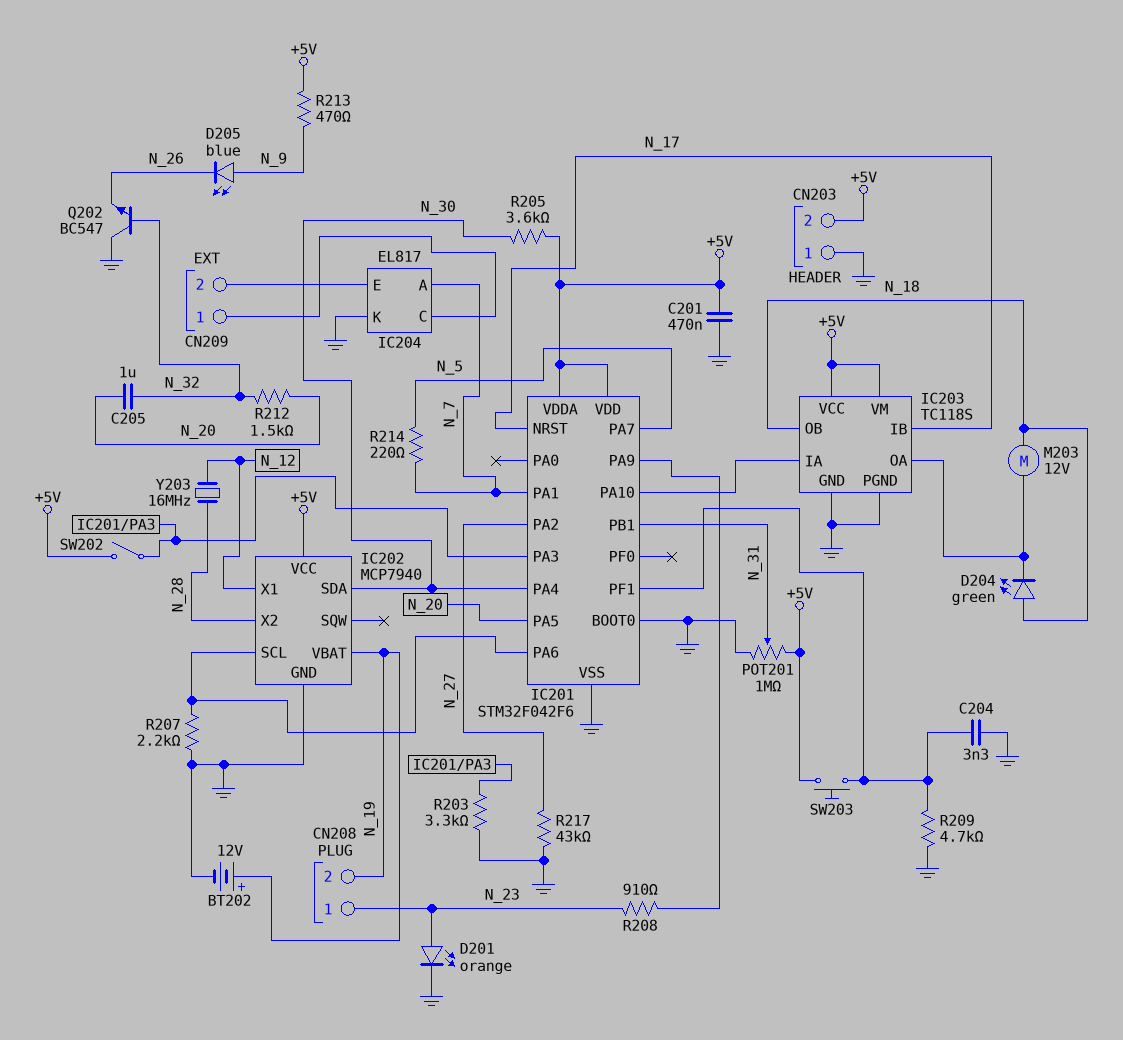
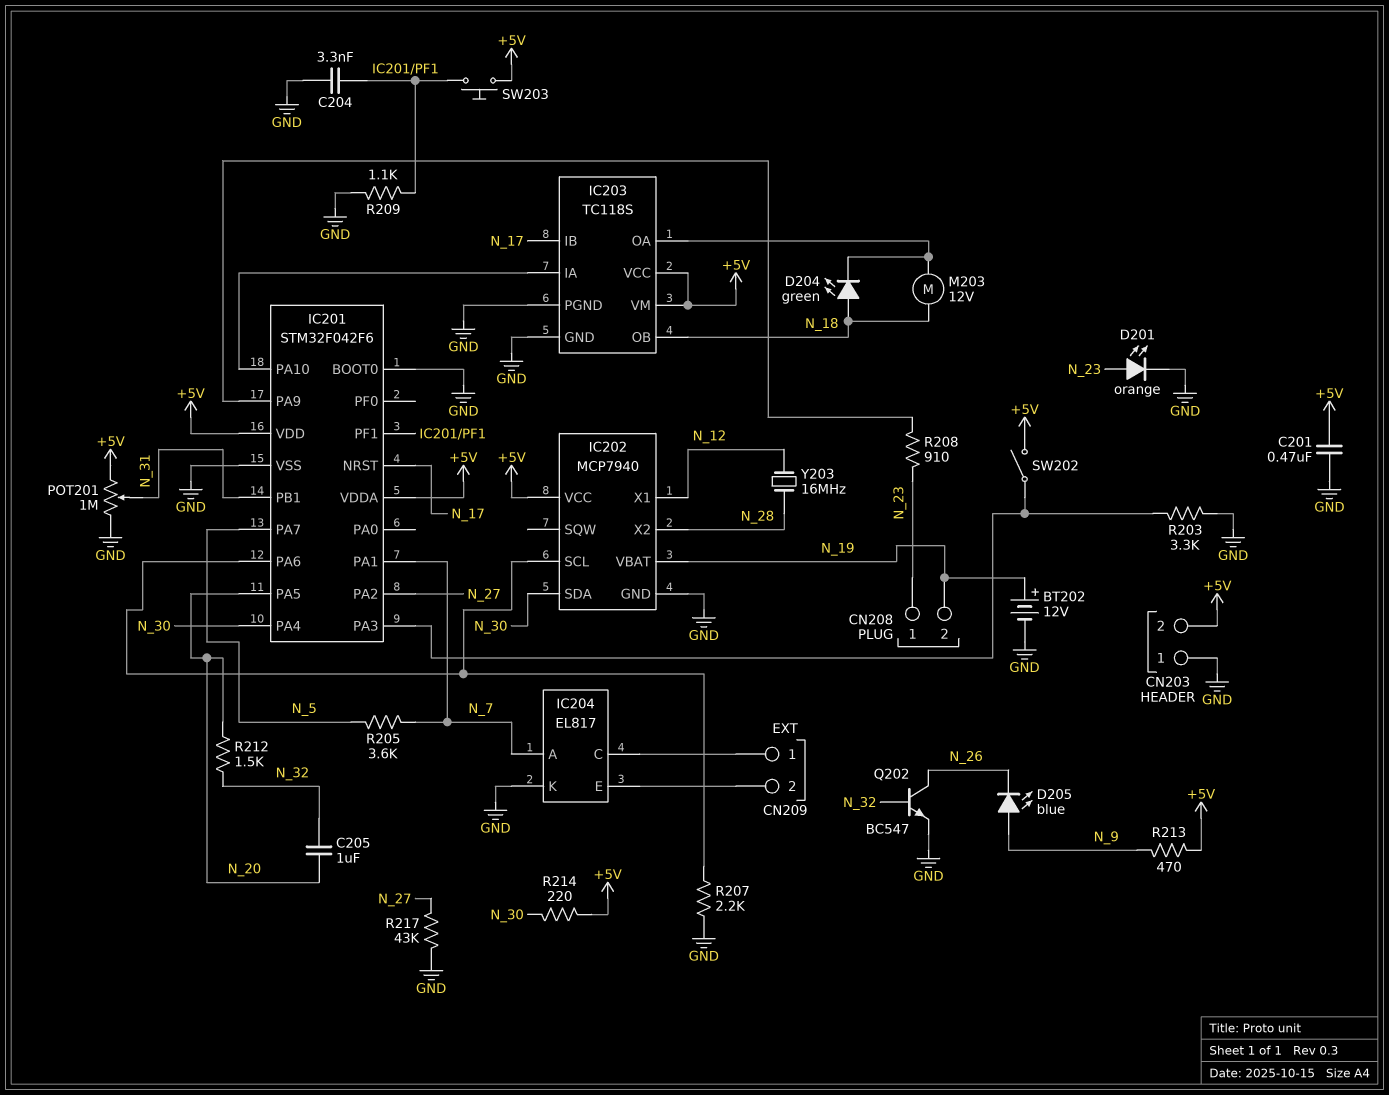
Q202: NPN BC547 (B N_32, C GND, E N_26) -> NPN BC547 (B N_32, C N_26, E GND)
R205: 3.6k (+5V, N_30) -> 3.6k (N_5, N_7)
R209: 4.7k (GND, IC201/PF1) -> 1.1k (GND, IC201/PF1)
R214: 220 (N_5, N_7) -> 220 (+5V, N_30)

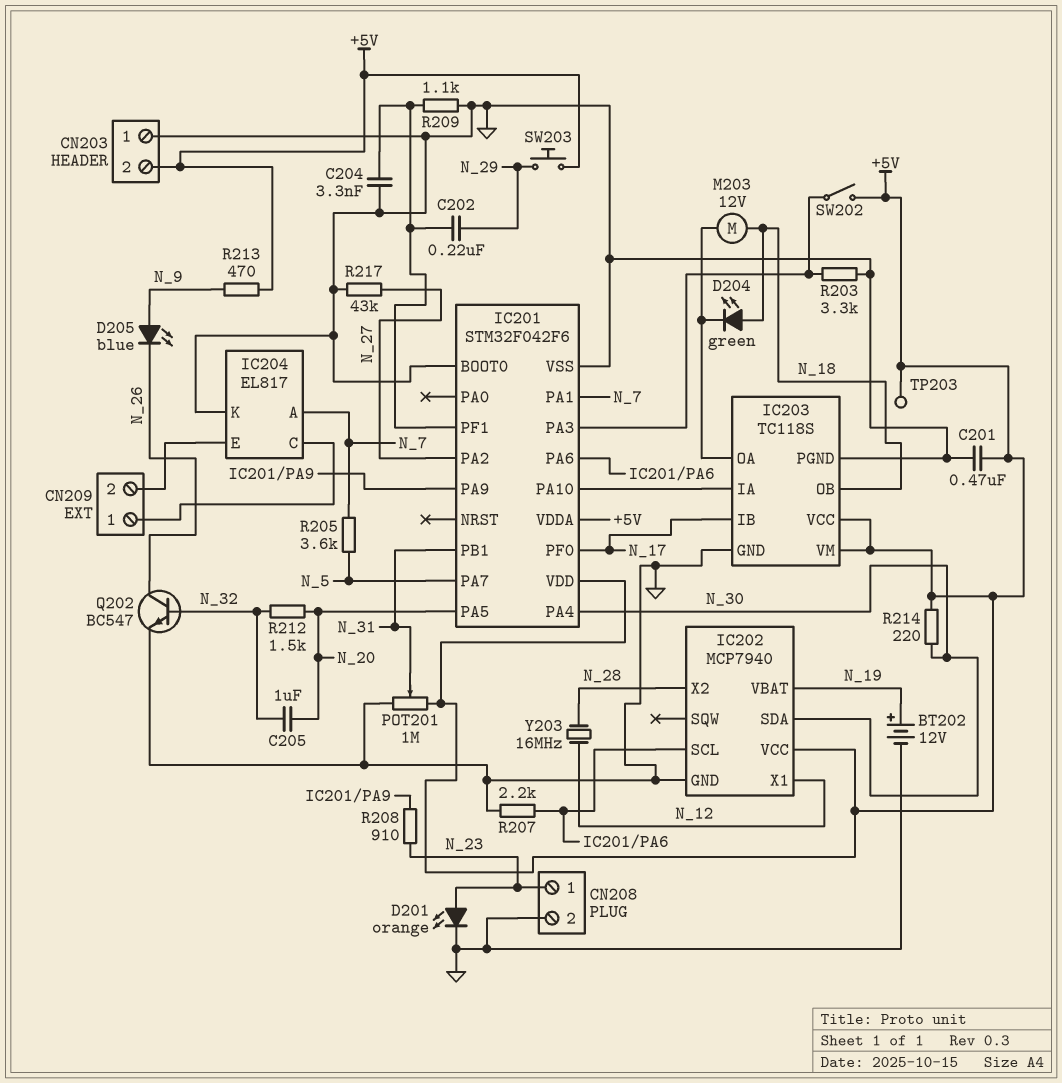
C202: none -> 220nF (IC201/PF1, N_29)
CN208 pin 2: N_19 -> GND
IC201 pin NRST: N_17 -> none
IC201 pin PF0: none -> N_17
SW203: button (+5V, IC201/PF1) -> button (+5V, N_29)
TP203: none -> test point (+5V)

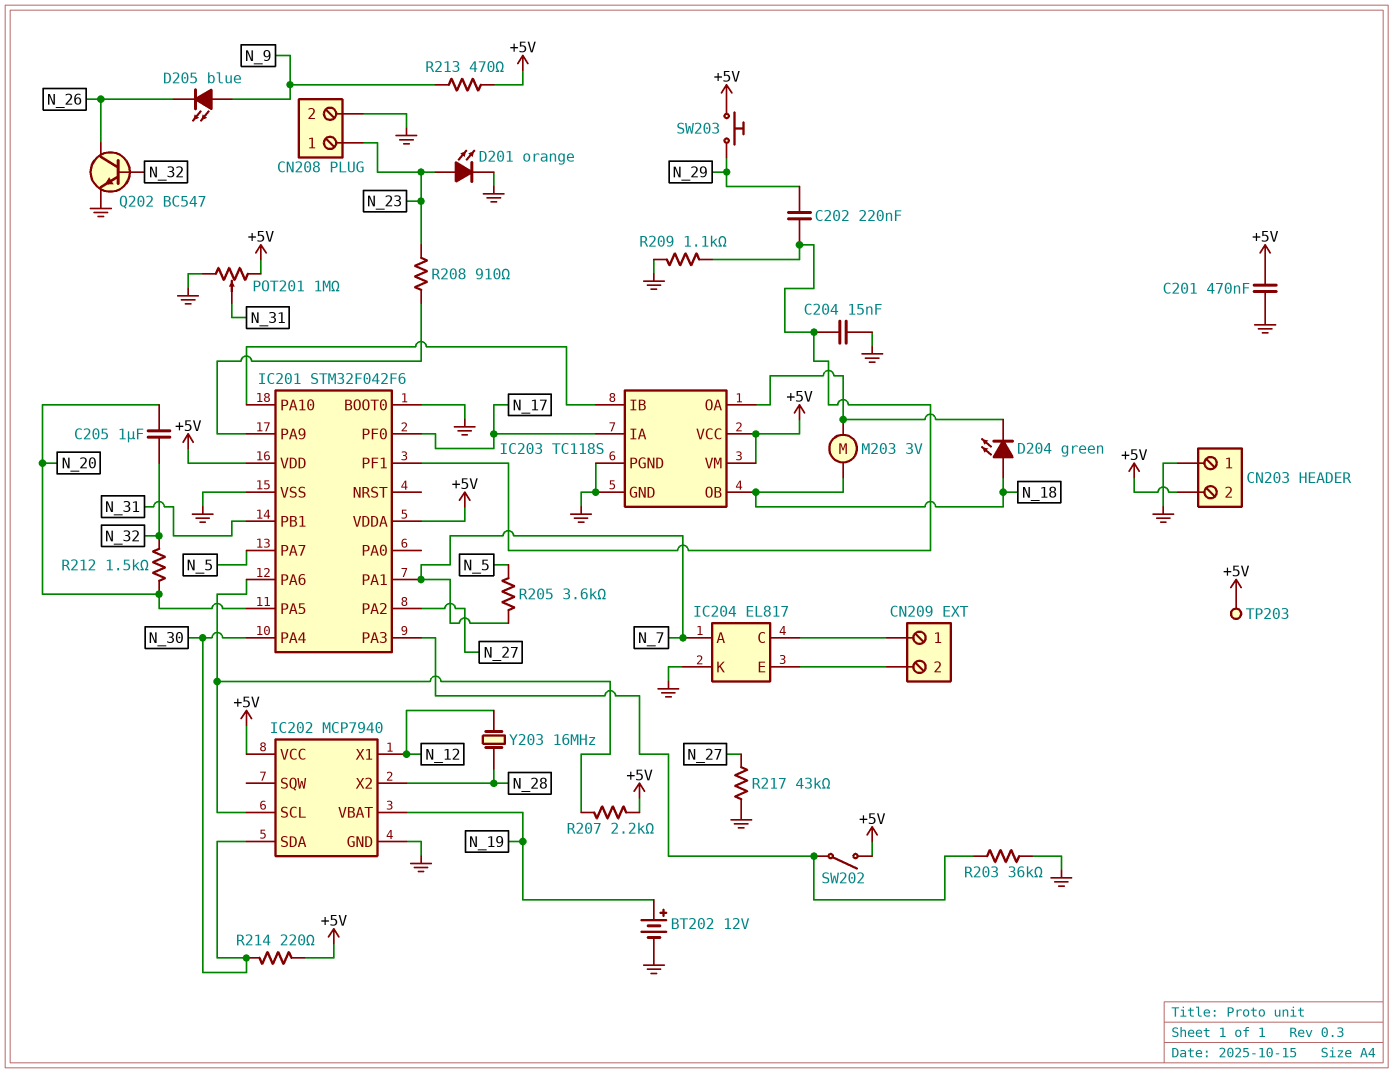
C204: 3.3nF (GND, IC201/PF1) -> 15nF (GND, IC201/PF1)
IC203 pin IA: IC201/PA10 -> N_17
IC203 pin IB: N_17 -> IC201/PA10
M203: motor 12V (IC203/OA, N_18) -> motor 3V (IC203/OA, N_18)
R203: 3.3k (GND, IC201/PA3) -> 36k (GND, IC201/PA3)
R207: 2.2k (GND, IC201/PA6) -> 2.2k (+5V, IC201/PA6)

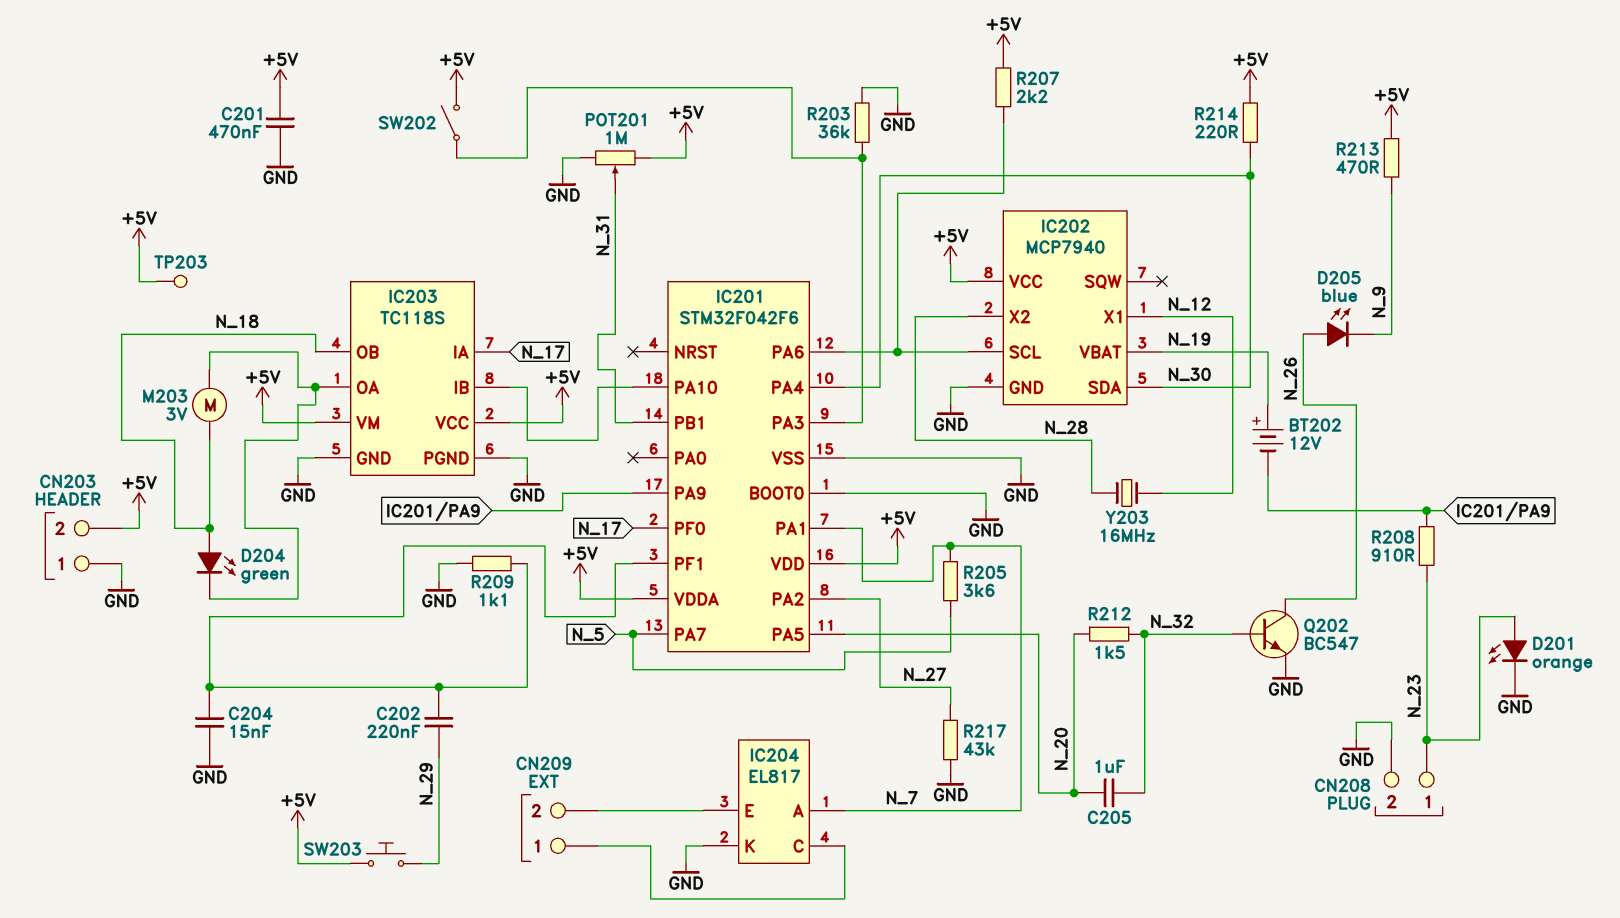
BT202: 12V (plus N_19, minus GND) -> 12V (plus N_19, minus IC201/PA9)
D205: LED blue (A N_9, K N_26) -> LED blue (A N_26, K N_9)

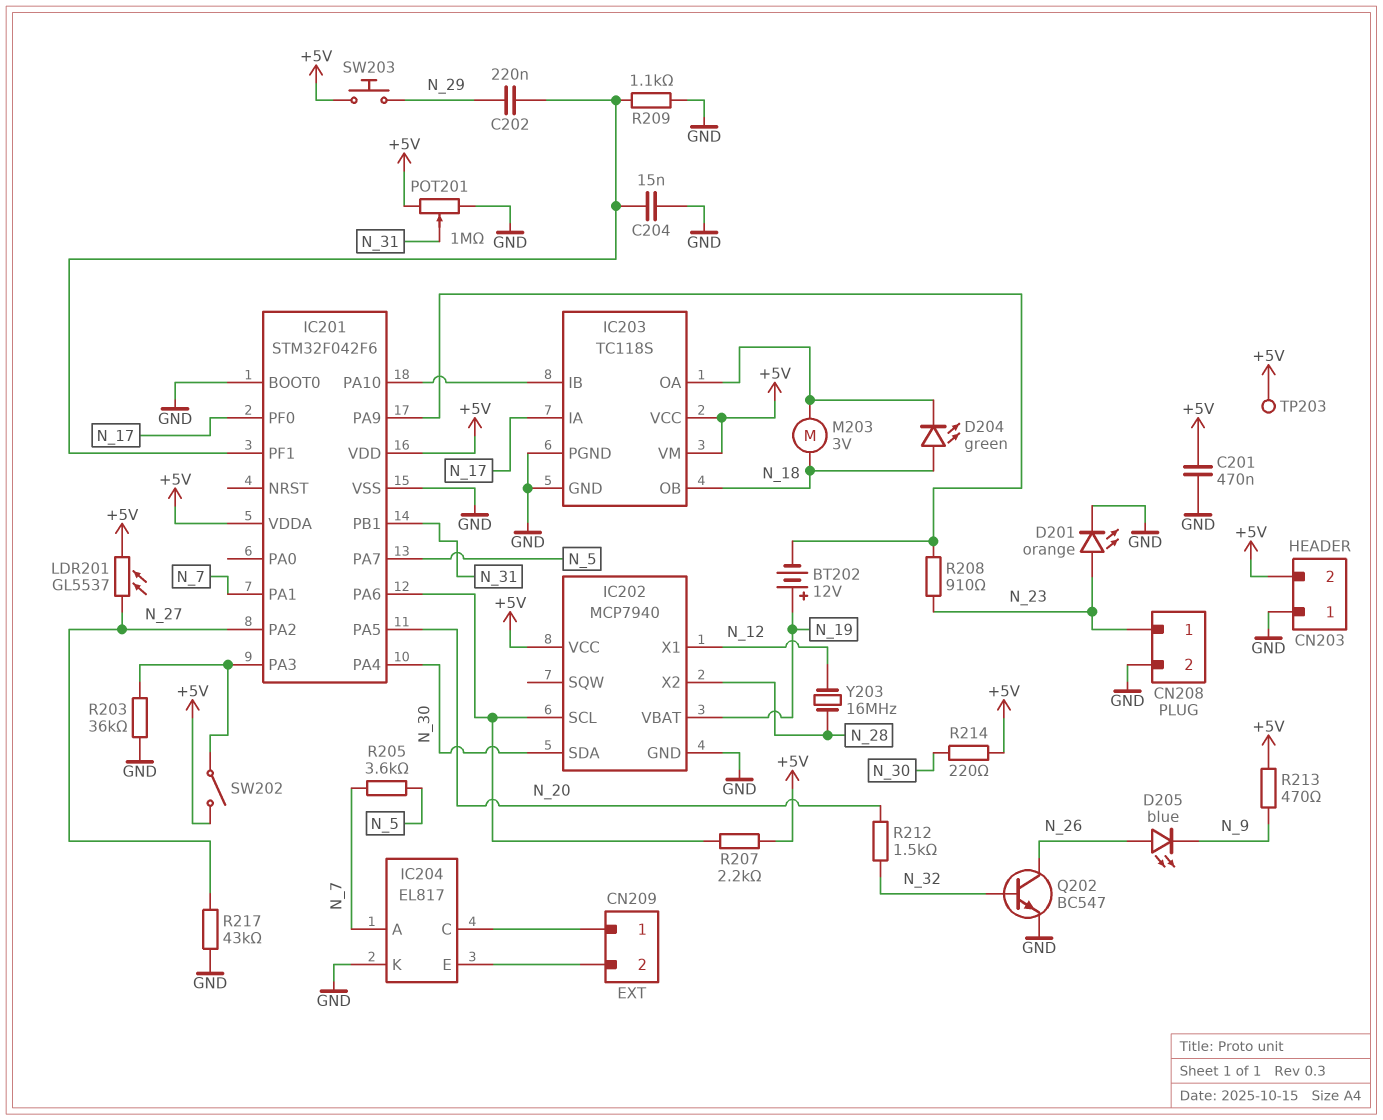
C205: 1uF (N_20, N_32) -> none
LDR201: none -> GL5537 (+5V, N_27)

